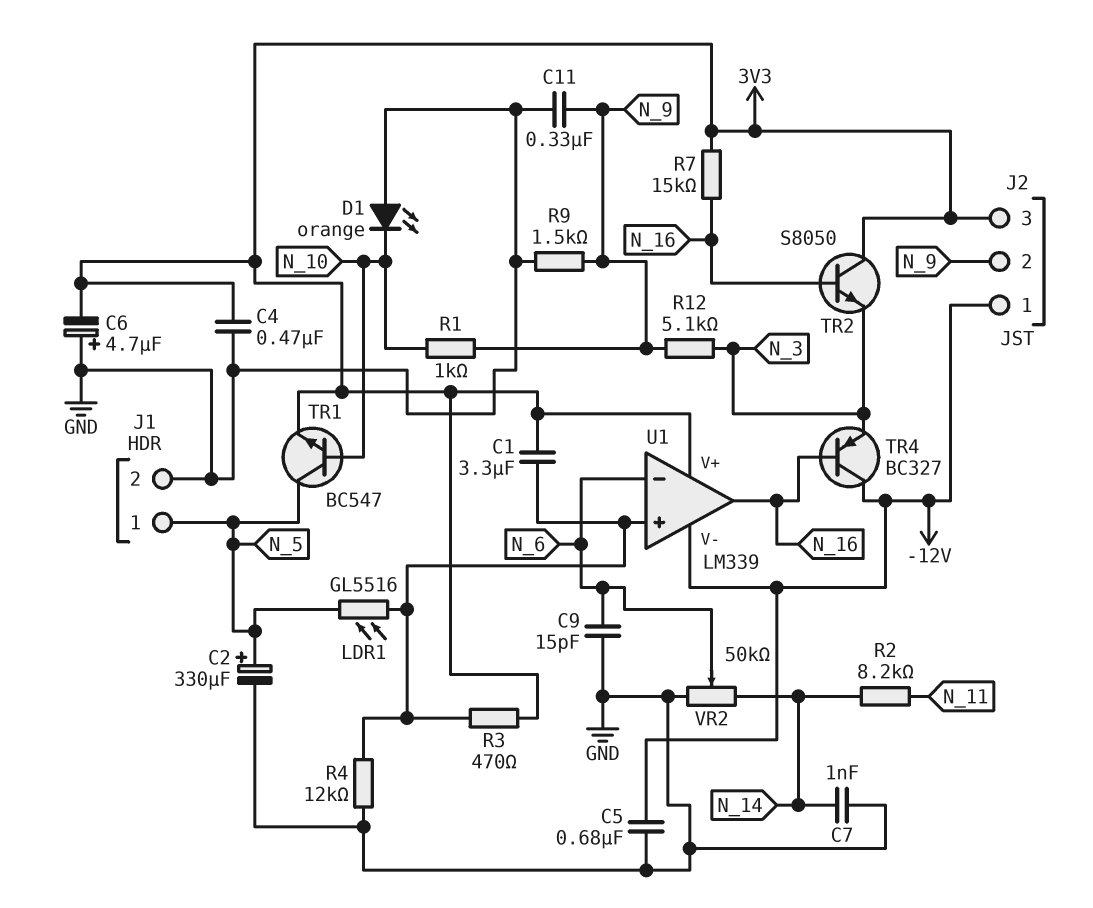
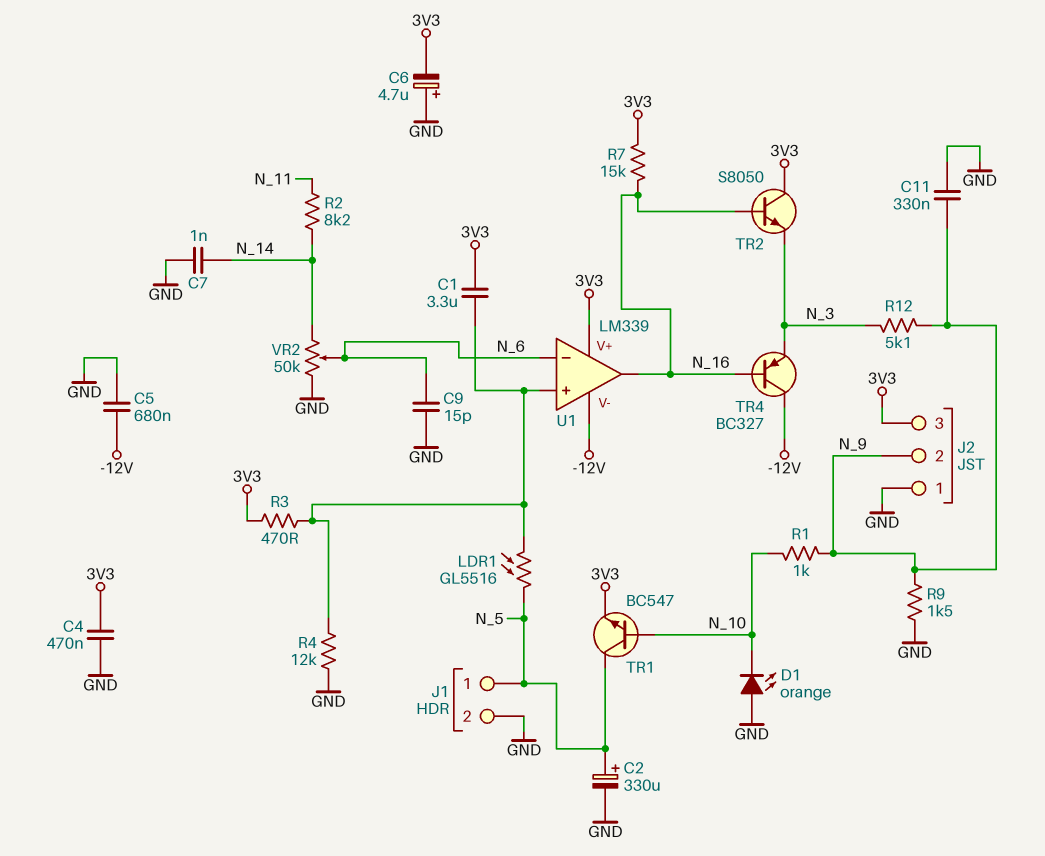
J2 pin 1: -12V -> GND

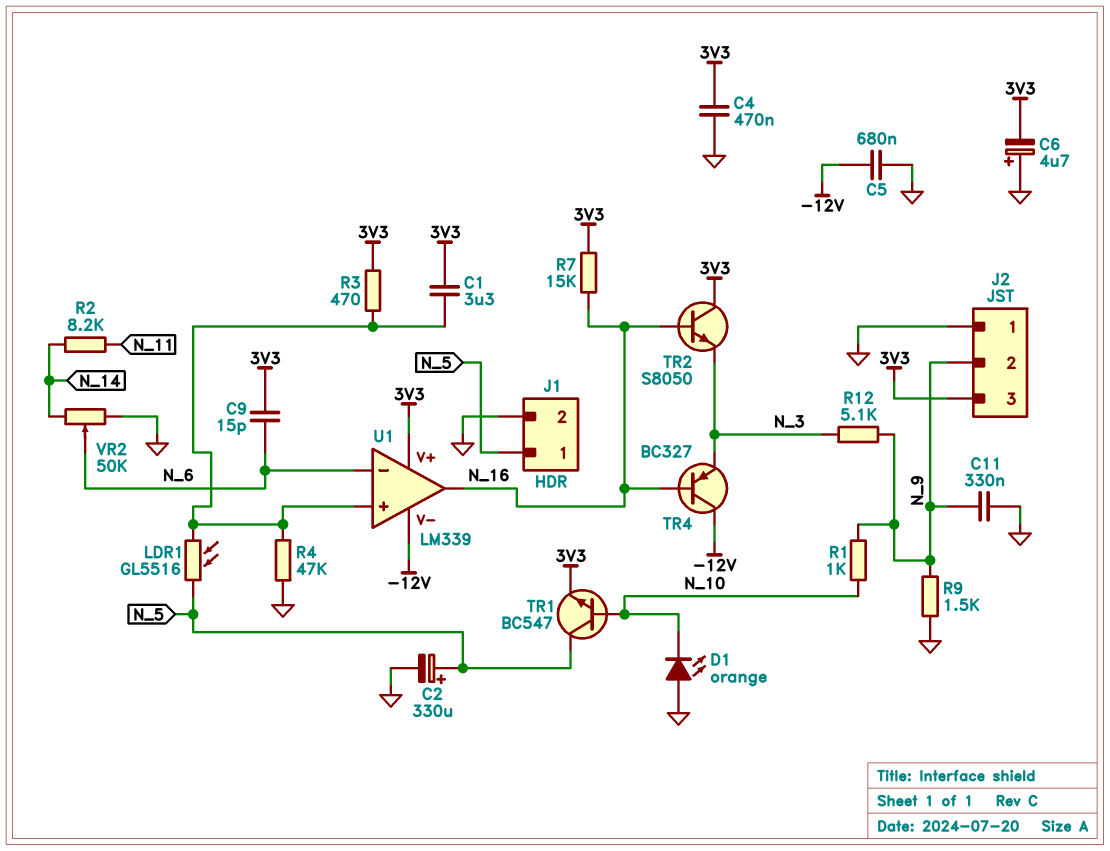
C7: 1nF (GND, N_14) -> none
C9: 15pF (GND, N_6) -> 15pF (3V3, N_6)
R4: 12k (GND, U1/in+) -> 47k (GND, U1/in+)

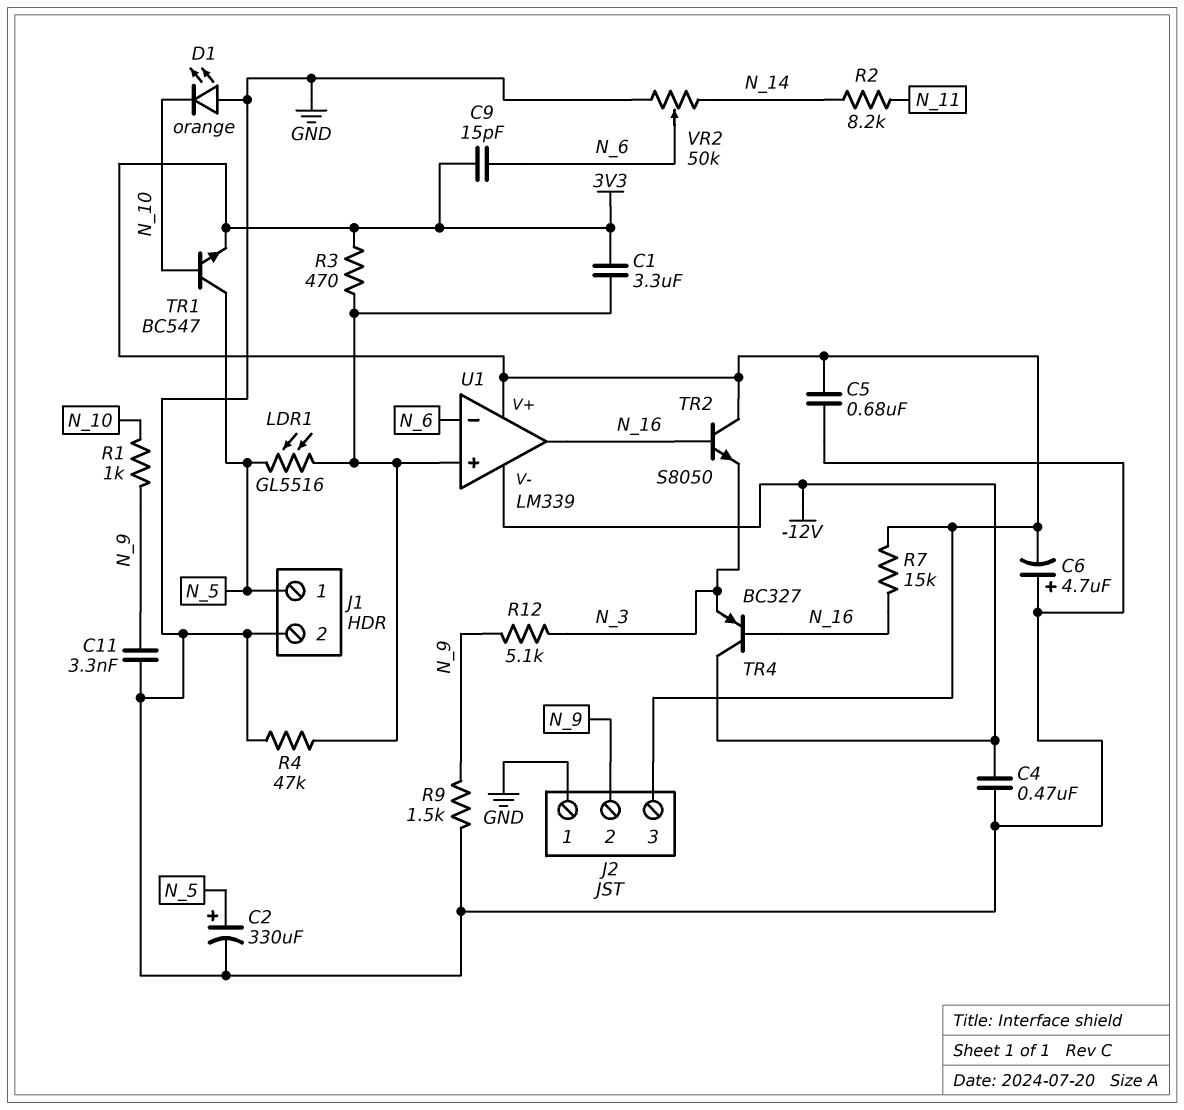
C4: 470nF (3V3, GND) -> 470nF (-12V, GND)
C5: 680nF (-12V, GND) -> 680nF (3V3, GND)
C11: 330nF (GND, N_9) -> 3.3nF (GND, N_9)

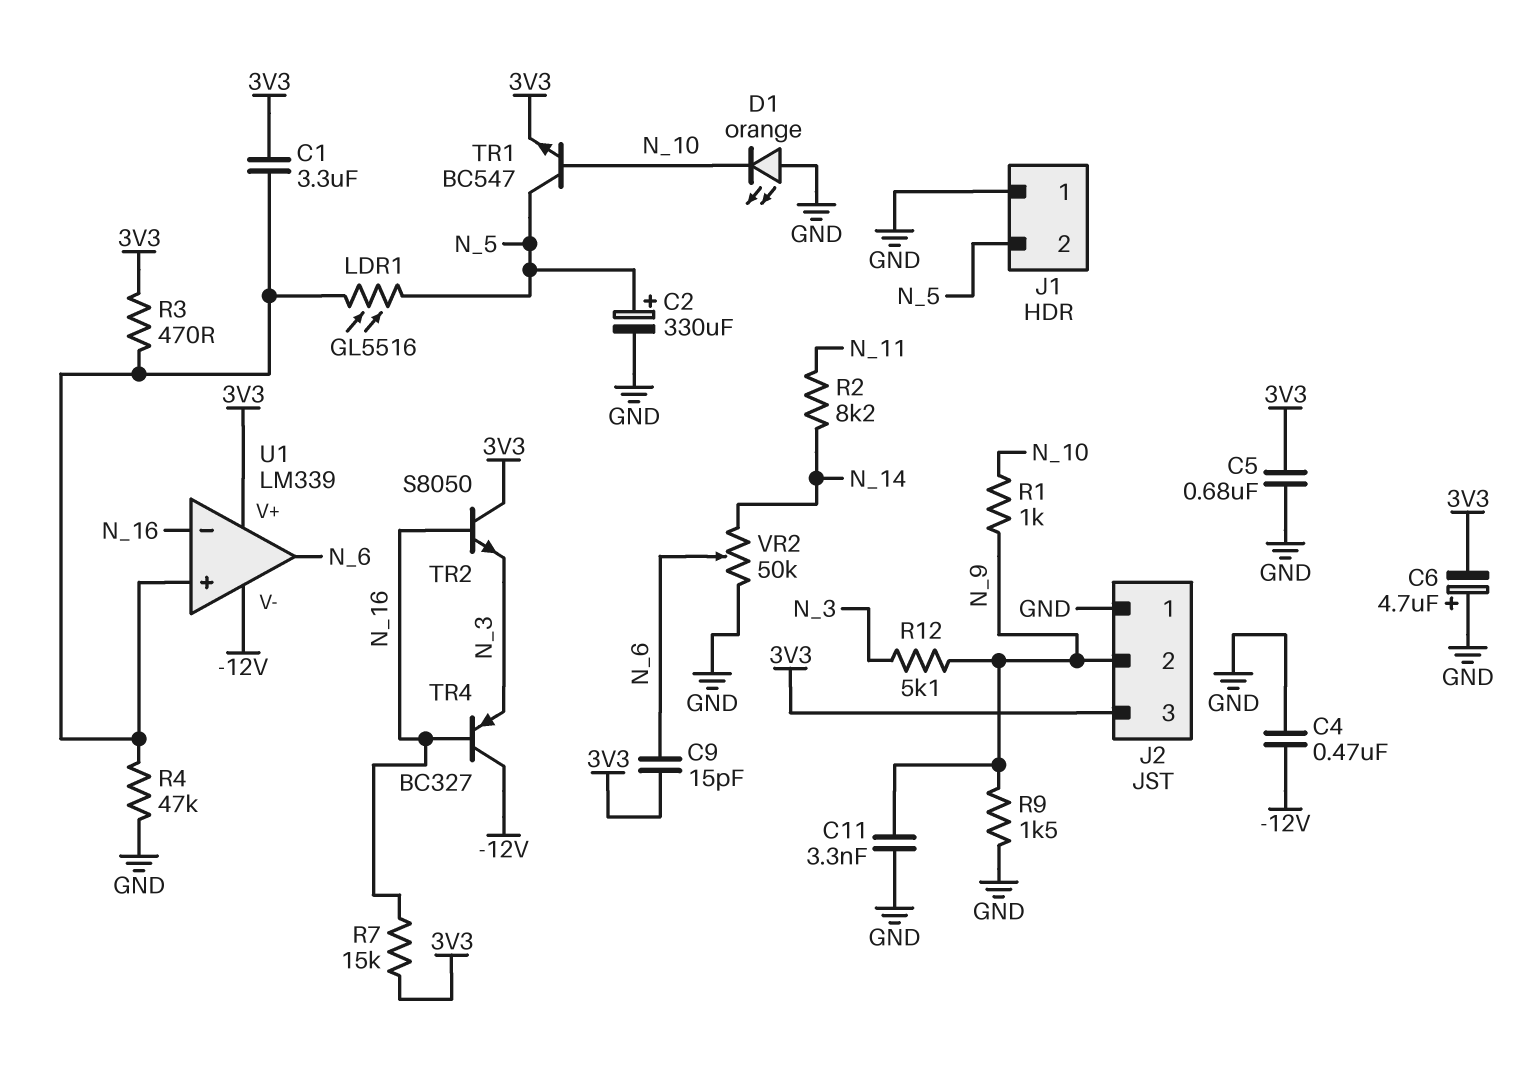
J1 pin 1: N_5 -> GND
J1 pin 2: GND -> N_5
U1 pin in-: N_6 -> N_16
U1 pin out: N_16 -> N_6

